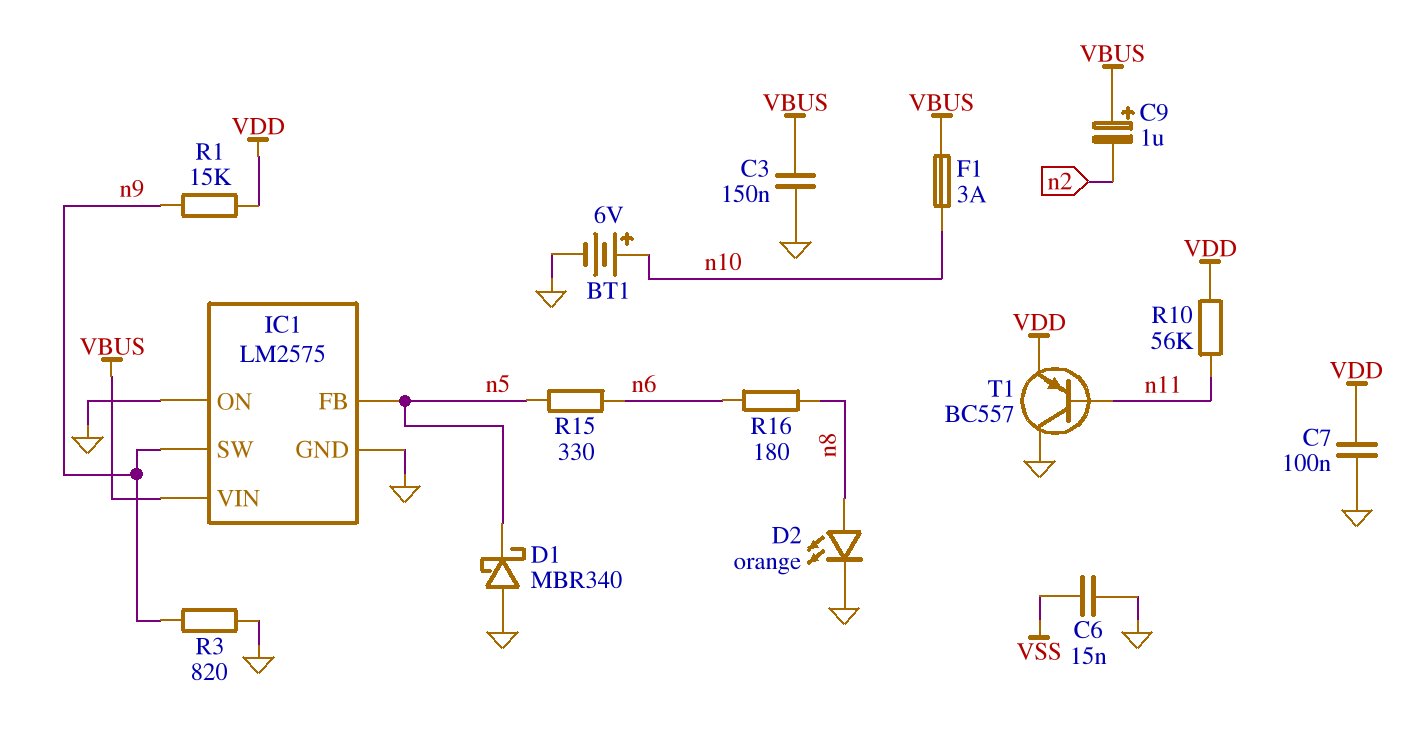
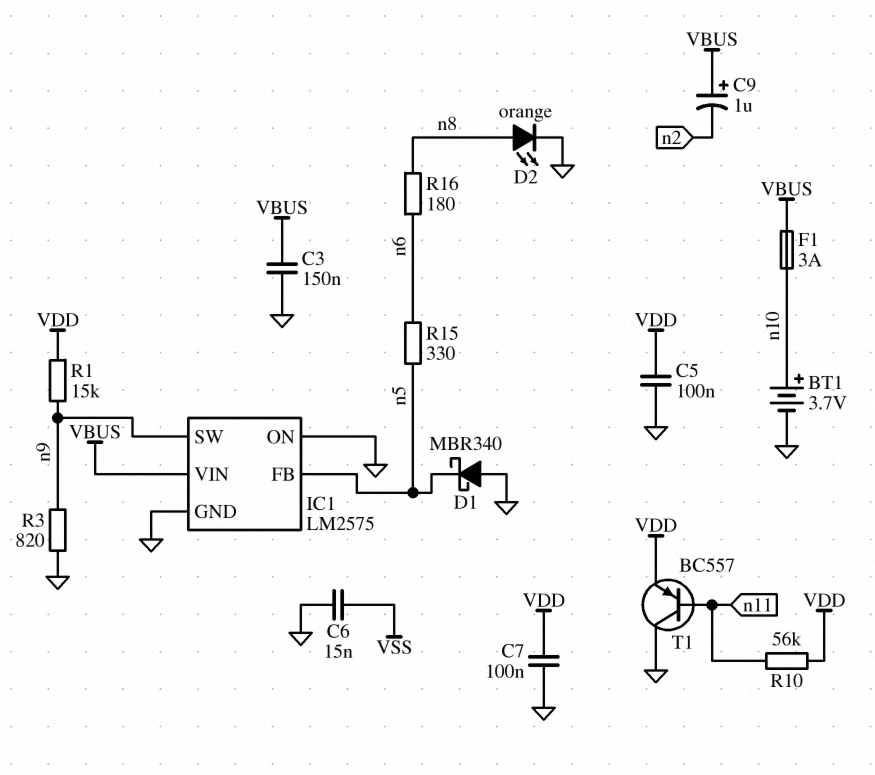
BT1: 6V (plus n10, minus GND) -> 3.7V (plus n10, minus GND)
C5: none -> 100nF (GND, VDD)

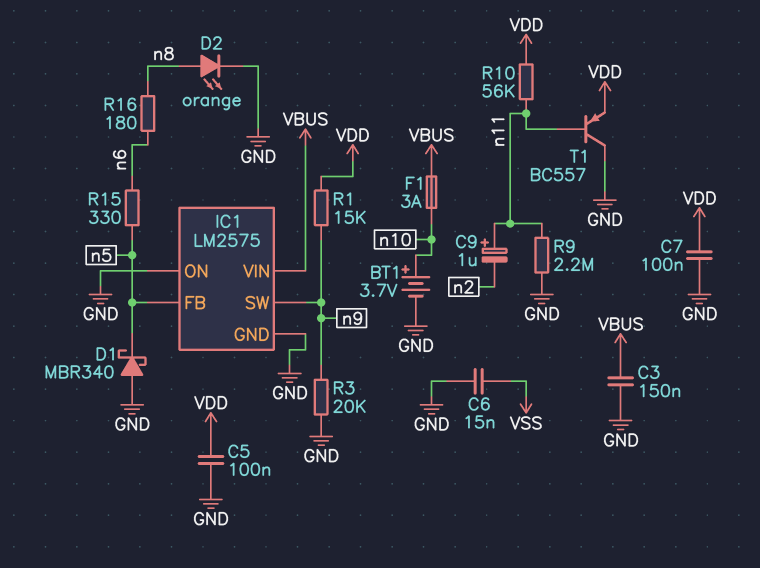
C9: 1uF (plus VBUS, minus n2) -> 1uF (plus n11, minus n2)
R3: 820 (GND, n9) -> 20k (GND, n9)
R9: none -> 2.2M (GND, n11)

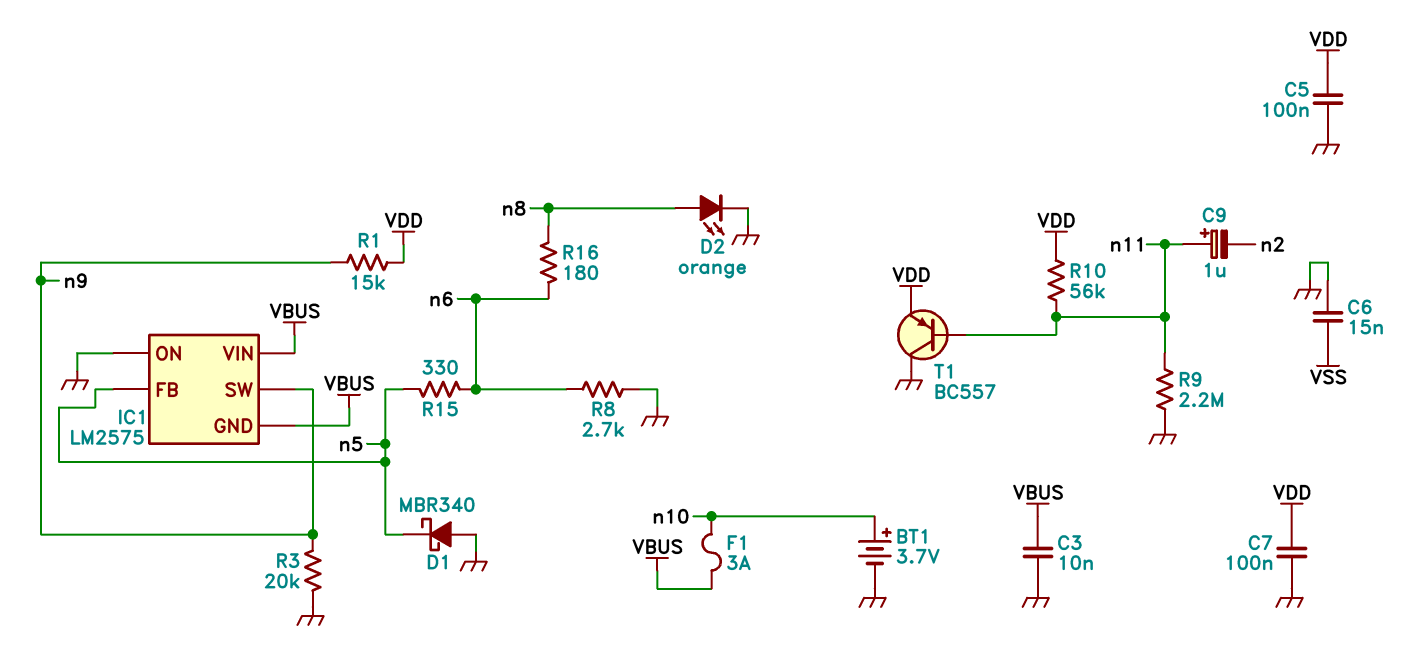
C3: 150nF (GND, VBUS) -> 10nF (GND, VBUS)
IC1 pin GND: GND -> VBUS
R8: none -> 2.7k (GND, n6)

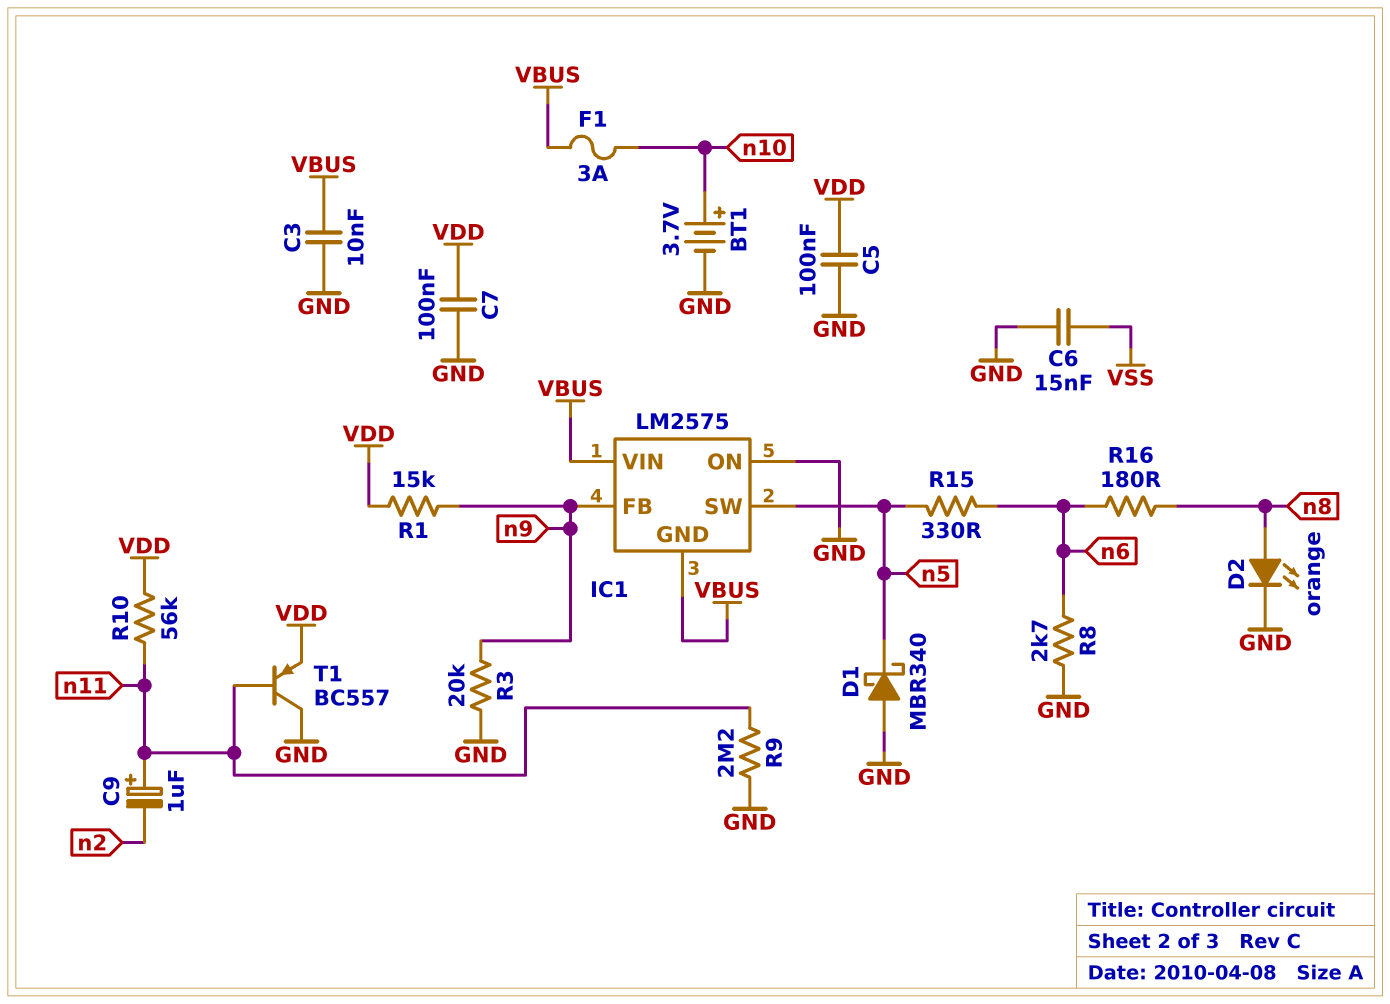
IC1 pin FB: n5 -> n9
IC1 pin SW: n9 -> n5

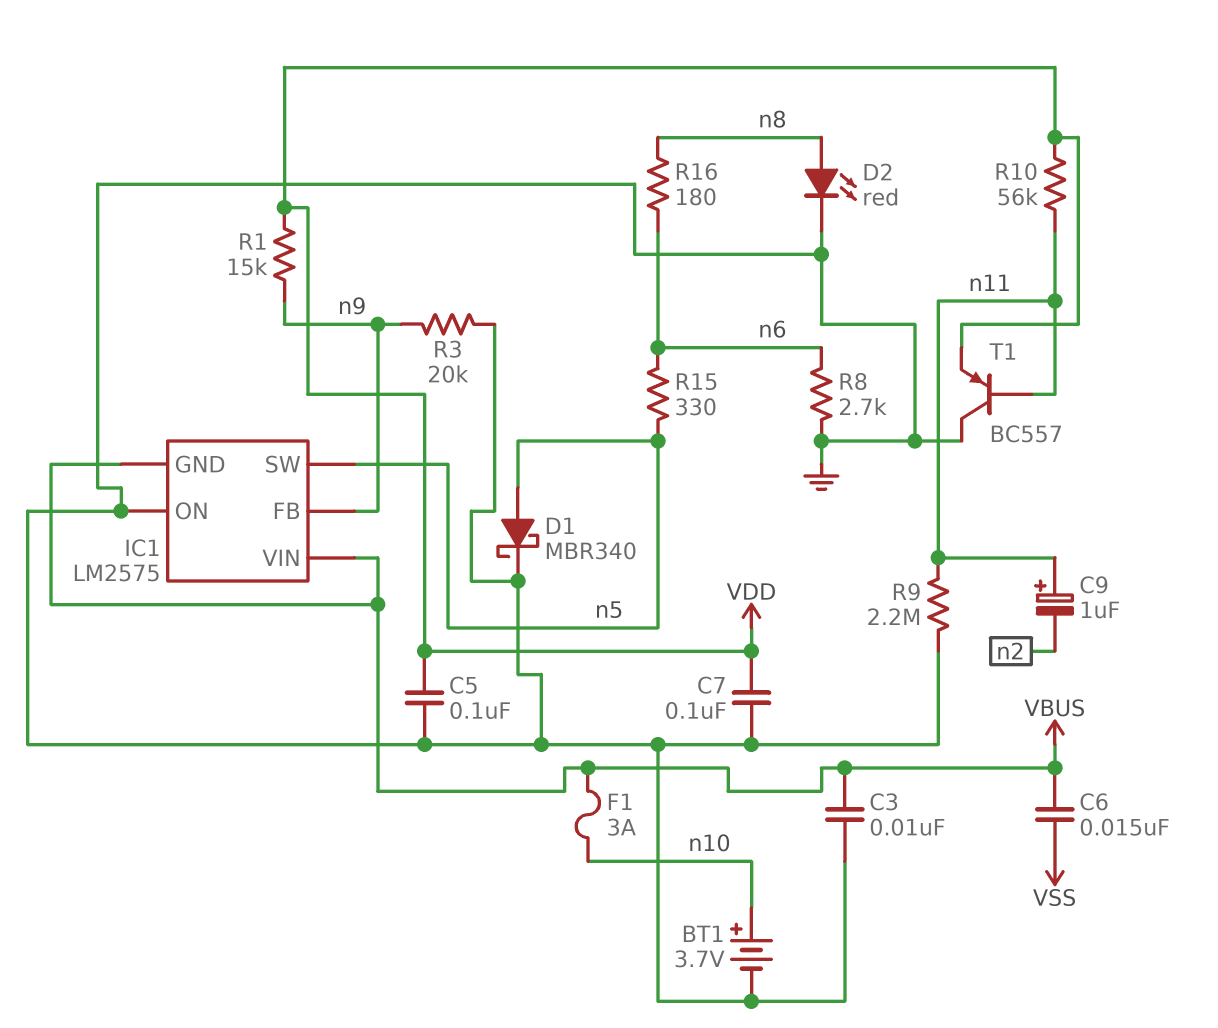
C6: 15nF (GND, VSS) -> 15nF (VBUS, VSS)
D1: schottky MBR340 (A GND, K n5) -> schottky MBR340 (A n5, K GND)
D2: LED orange (A n8, K GND) -> LED red (A n8, K GND)

